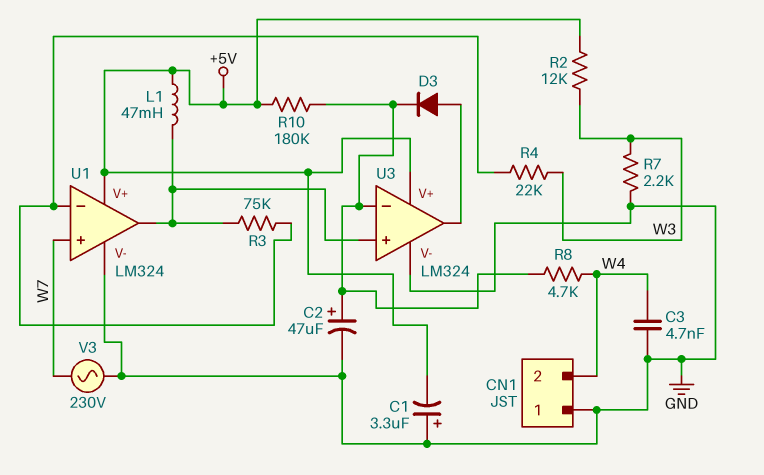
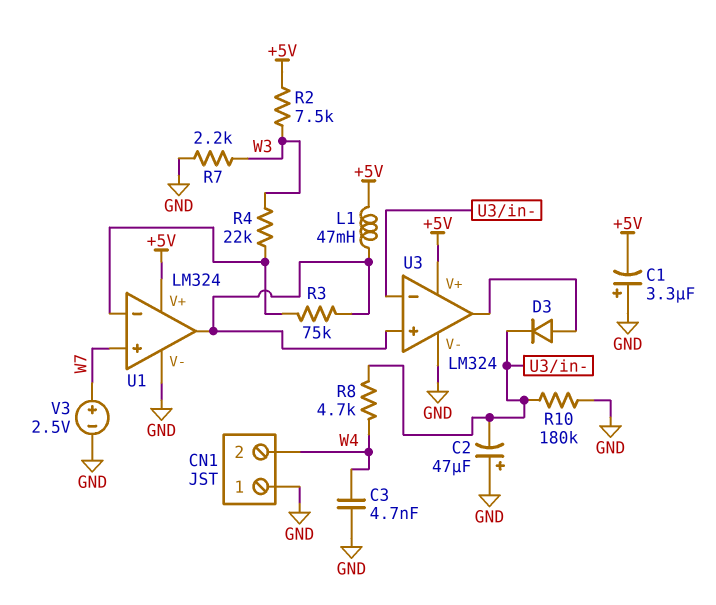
C2: 47uF (plus U3/in-, minus GND) -> 47uF (plus GND, minus U3/in-)
R2: 12k (+5V, W3) -> 7.5k (+5V, W3)
R10: 180k (+5V, U3/in-) -> 180k (GND, U3/in-)
V3: AC 230V (GND, W7) -> 2.5V (plus W7, minus GND)

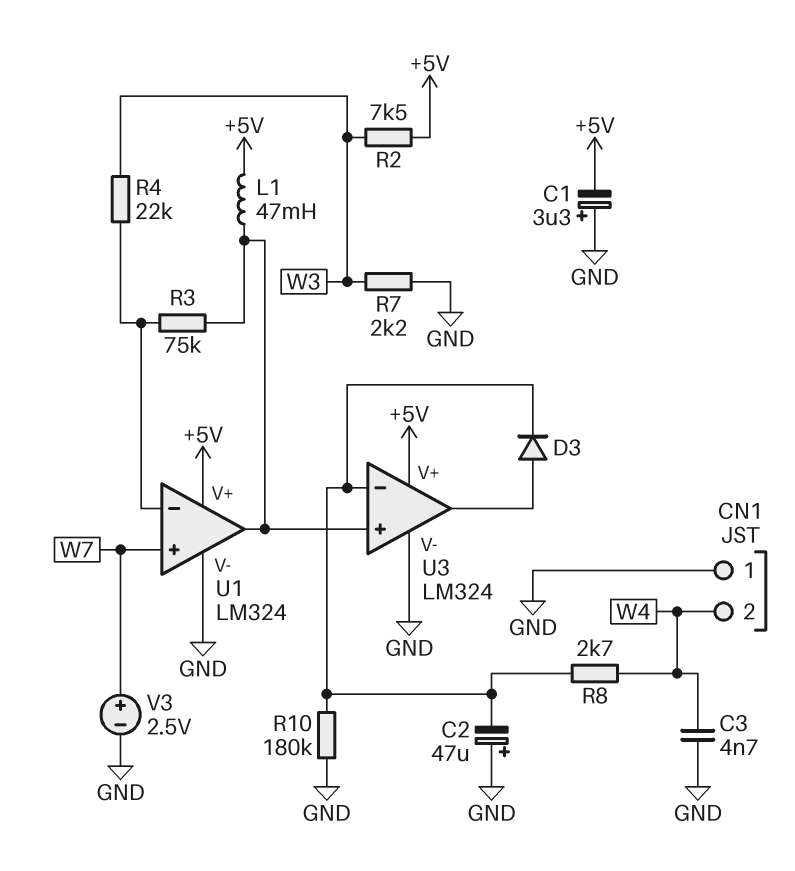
R8: 4.7k (U3/in-, W4) -> 2.7k (U3/in-, W4)

